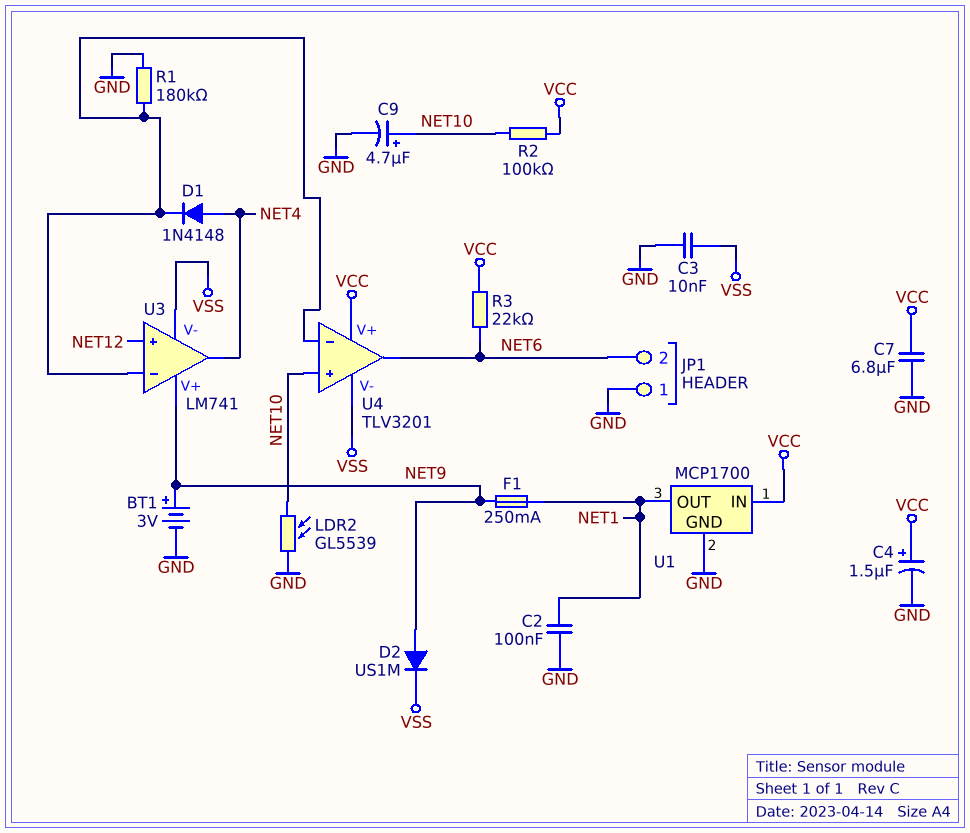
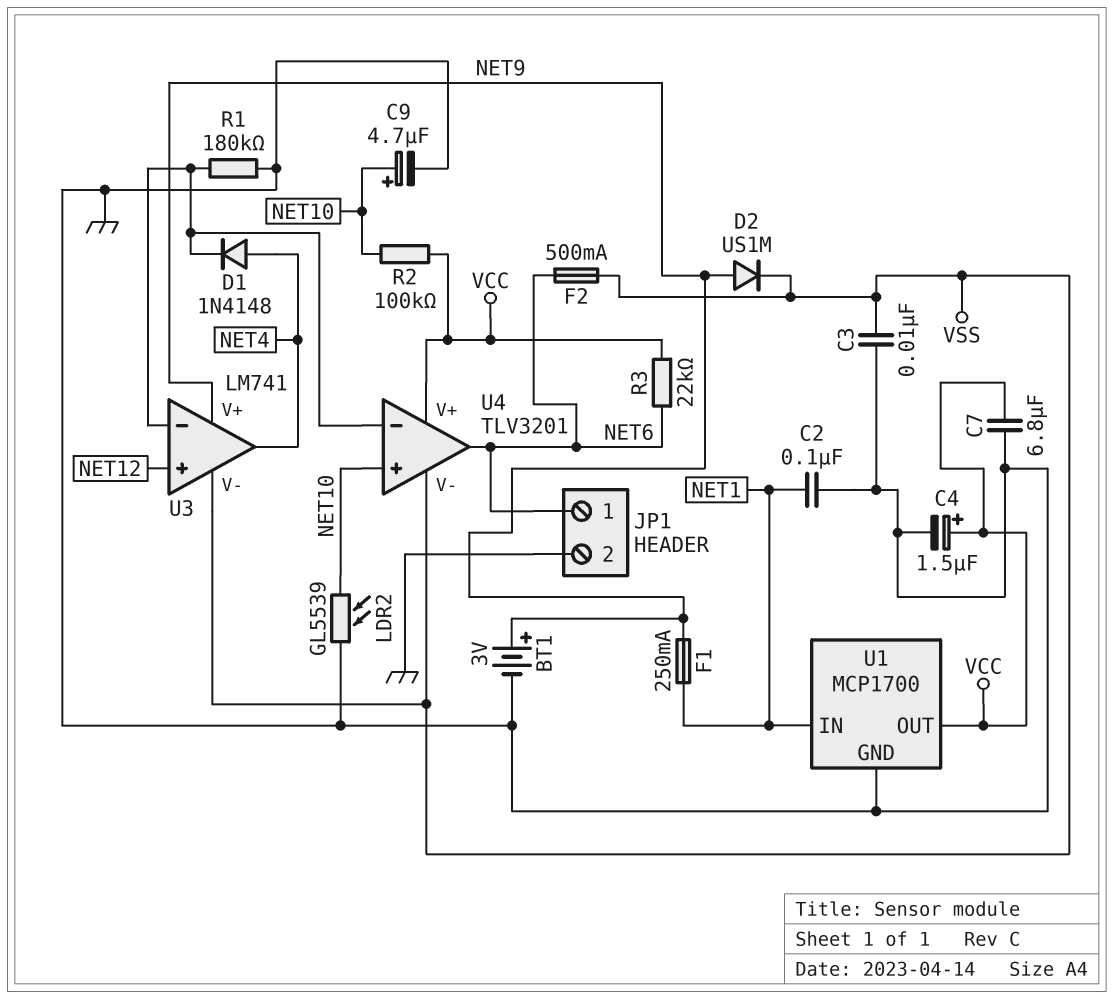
F2: none -> 500mA (NET6, VSS)
JP1 pin 1: GND -> NET6
JP1 pin 2: NET6 -> GND
U1 pin IN: VCC -> NET1
U1 pin OUT: NET1 -> VCC

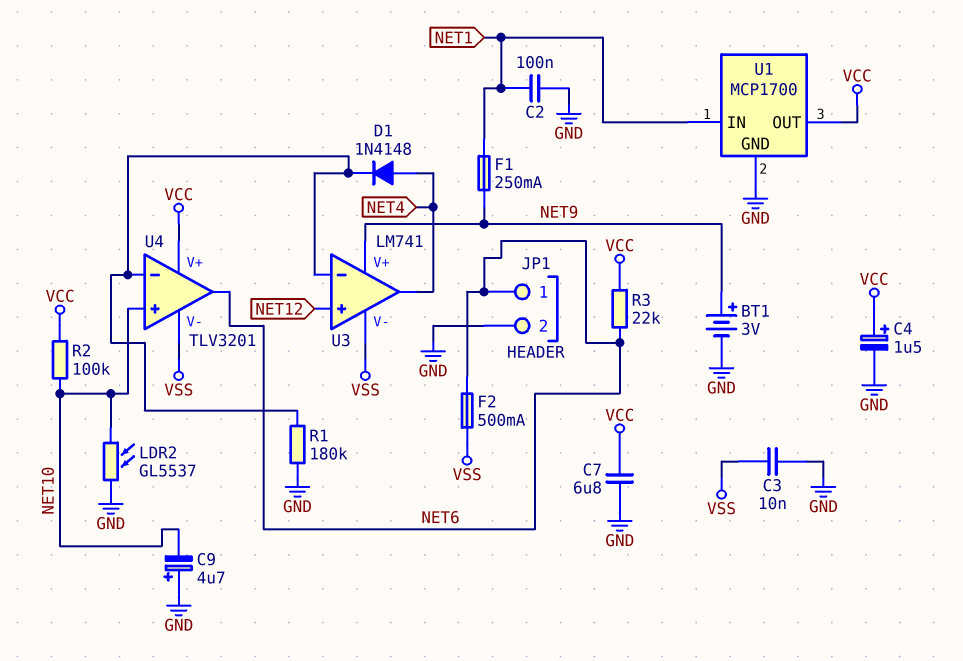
C9: 4.7uF (plus NET10, minus GND) -> 4.7uF (plus GND, minus NET10)
D2: diode US1M (A NET9, K VSS) -> none
LDR2: GL5539 (GND, NET10) -> GL5537 (GND, NET10)

